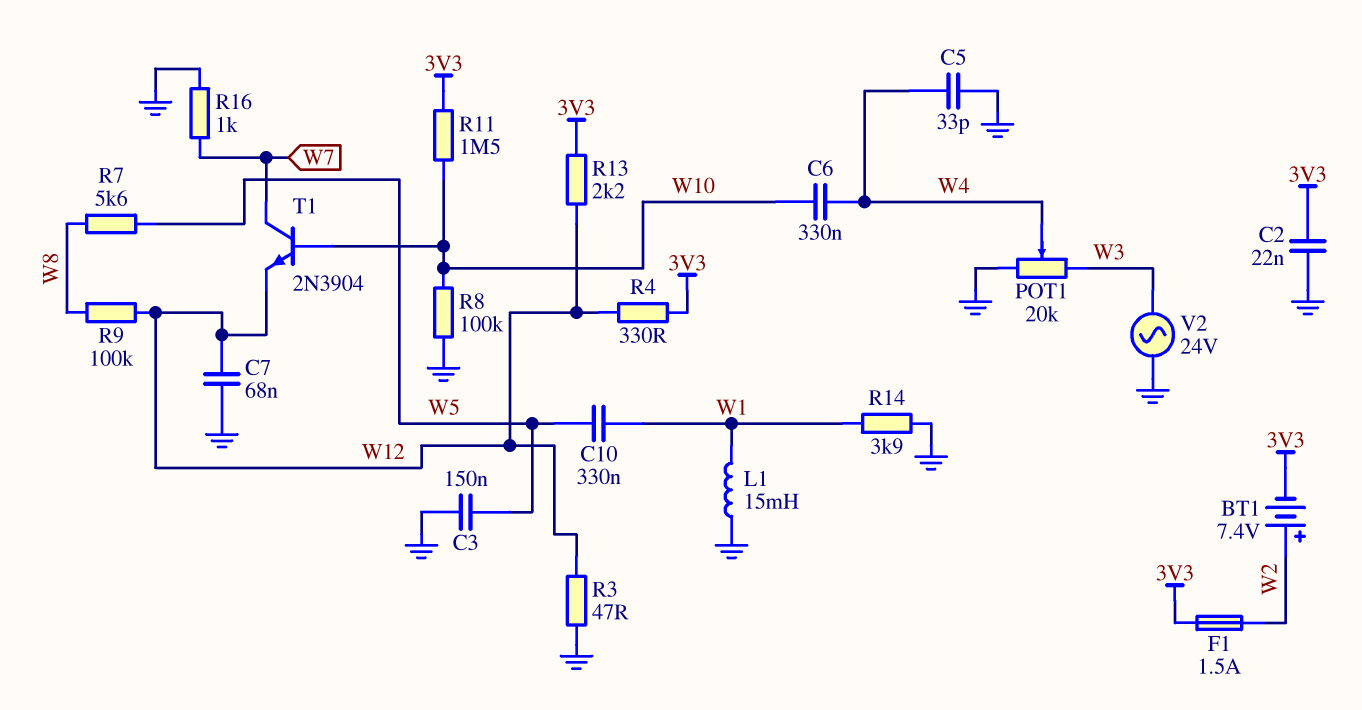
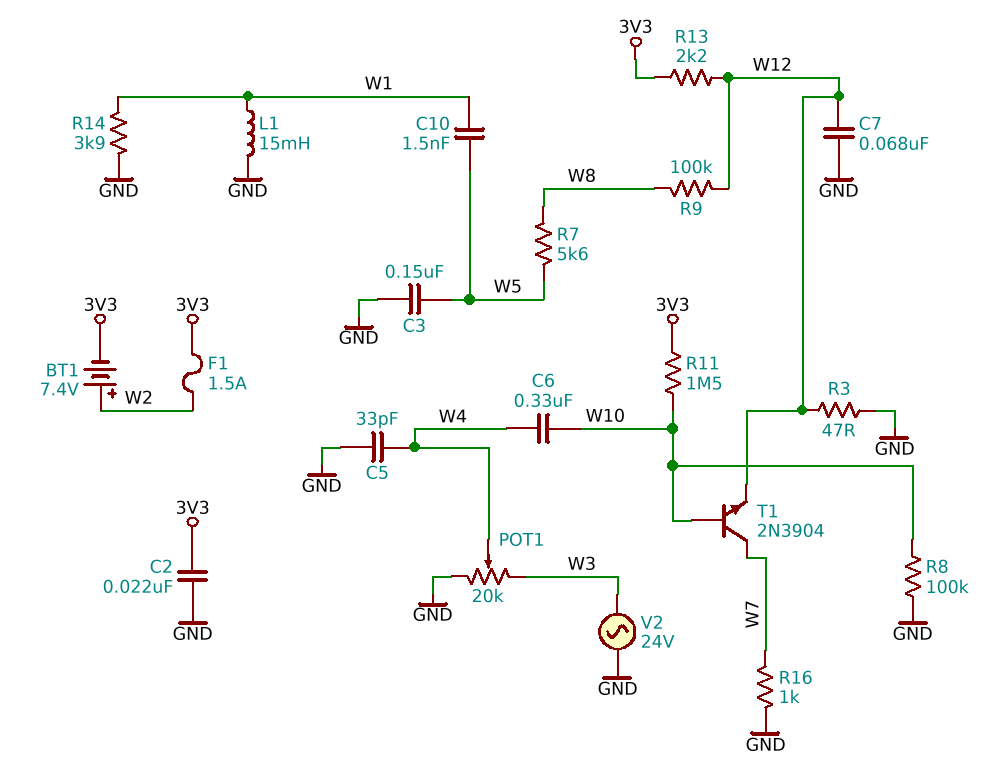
C10: 330nF (W1, W5) -> 1.5nF (W1, W5)
R4: 330 (3V3, W12) -> none

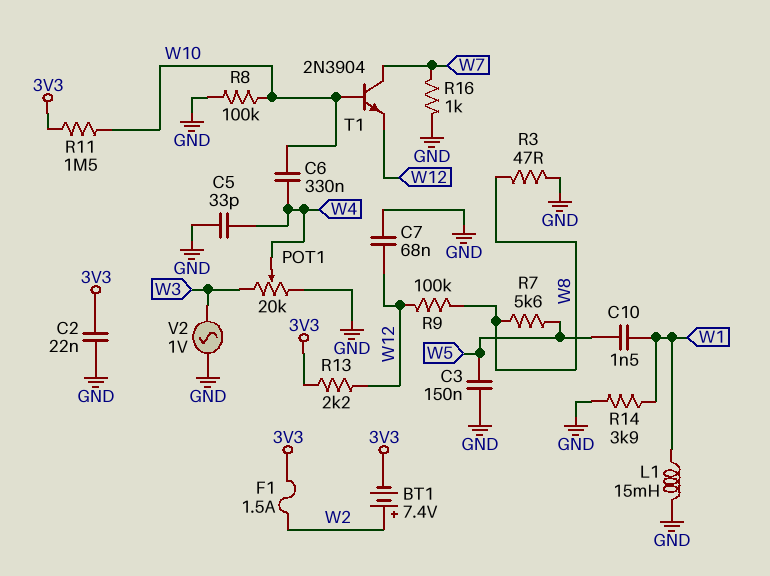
R3: 47 (GND, W12) -> 47 (GND, W8)
V2: AC 24V (GND, W3) -> AC 1V (GND, W3)

